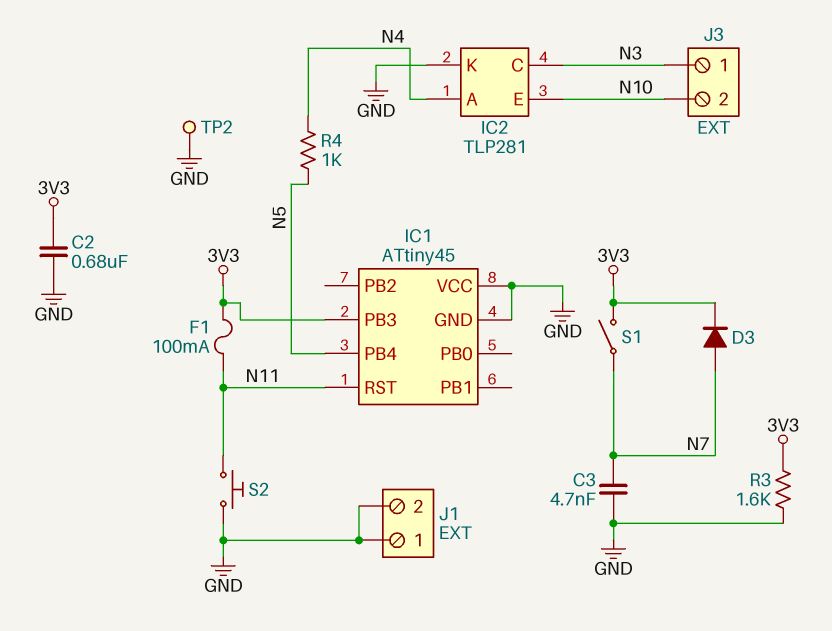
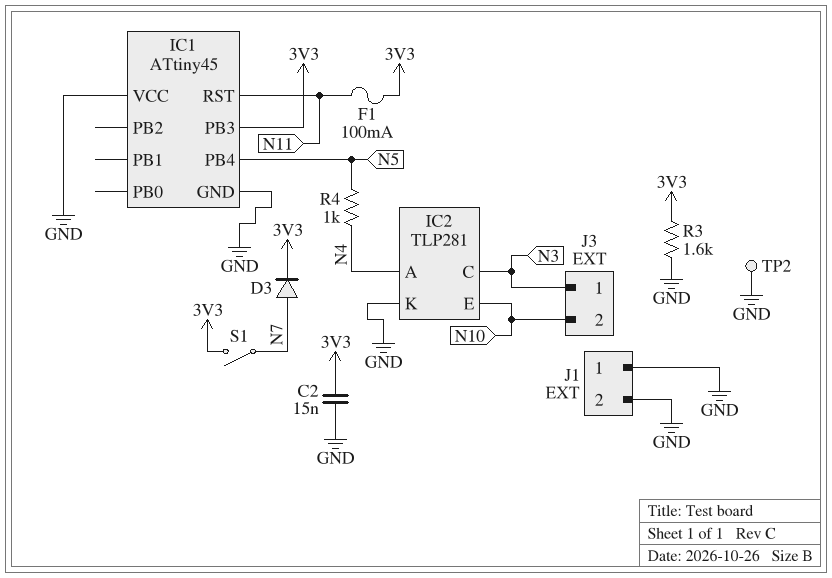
C2: 680nF (3V3, GND) -> 15nF (3V3, GND)
C3: 4.7nF (GND, N7) -> none
S2: button (GND, N11) -> none

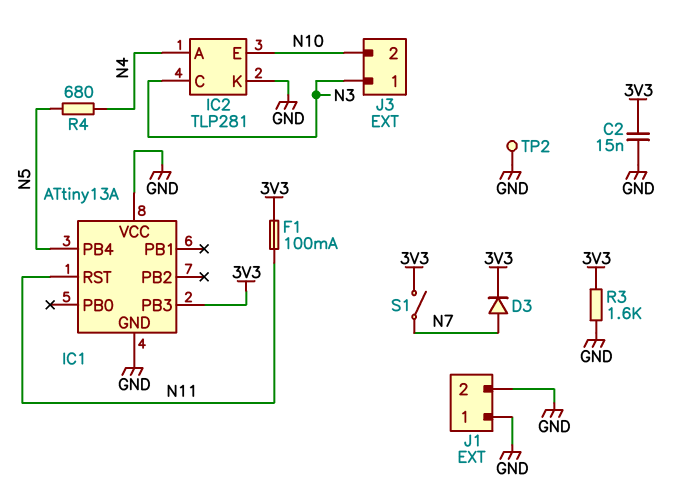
IC1: ATtiny45 -> ATtiny13A
R4: 1k (N4, N5) -> 680 (N4, N5)

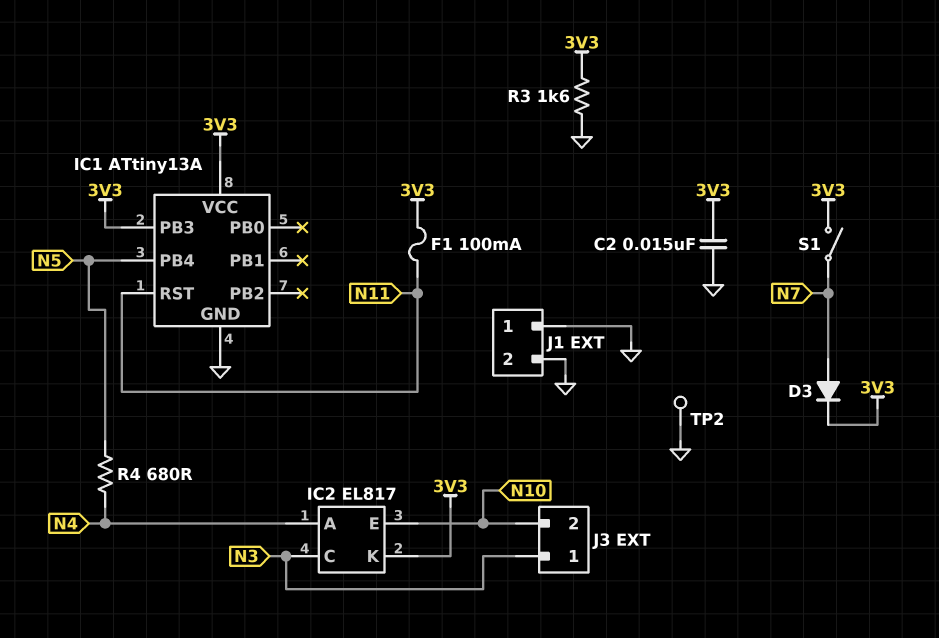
IC1 pin VCC: GND -> 3V3
IC2: TLP281 -> EL817
IC2 pin K: GND -> 3V3

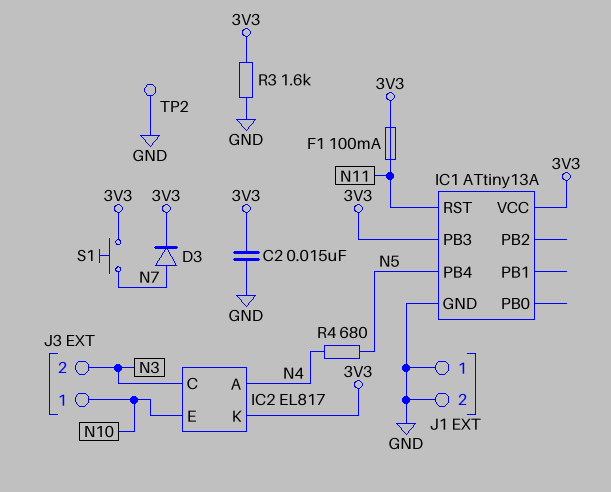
J3 pin 1: N3 -> N10
J3 pin 2: N10 -> N3
S1: switch (3V3, N7) -> button (3V3, N7)

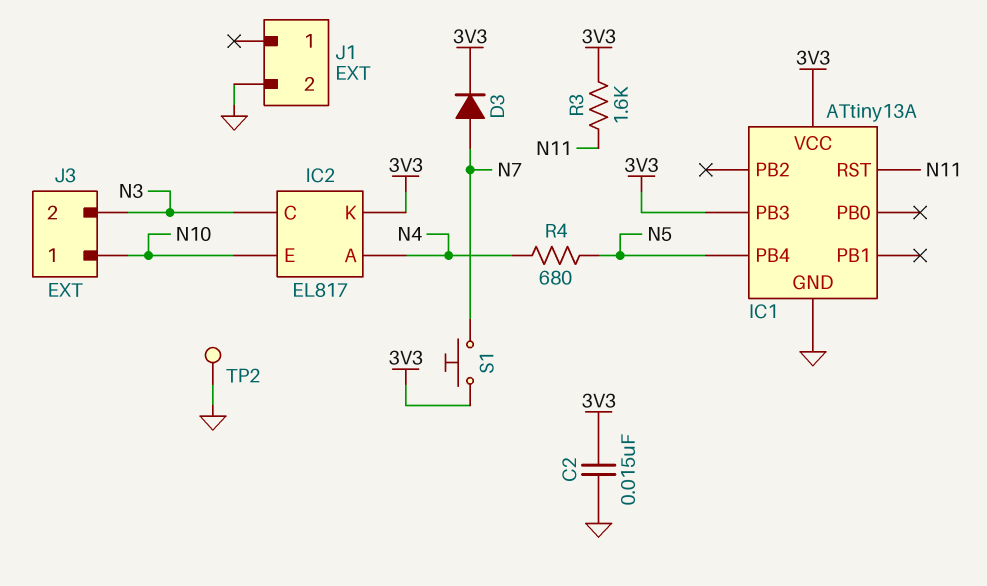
F1: 100mA (3V3, N11) -> none
J1 pin 1: GND -> none
R3: 1.6k (3V3, GND) -> 1.6k (3V3, N11)

